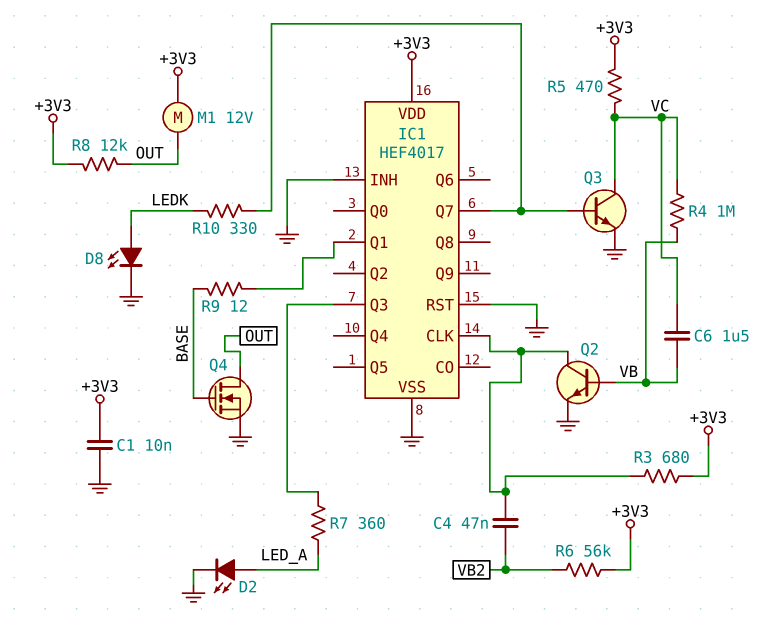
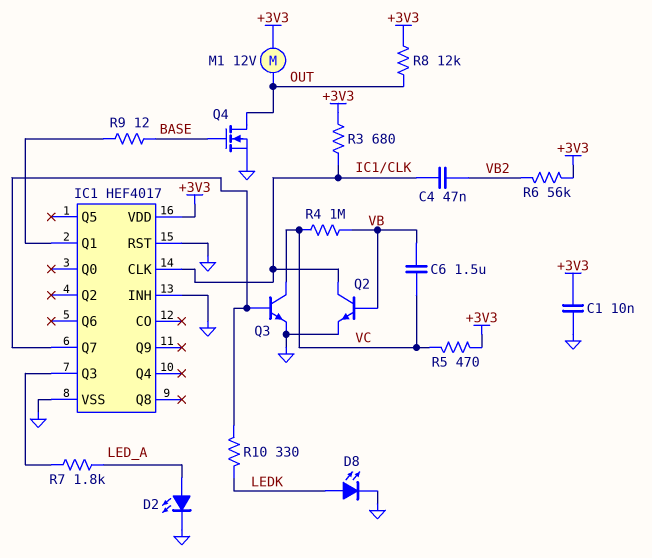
R7: 360 (IC1/Q3, LED_A) -> 1.8k (IC1/Q3, LED_A)

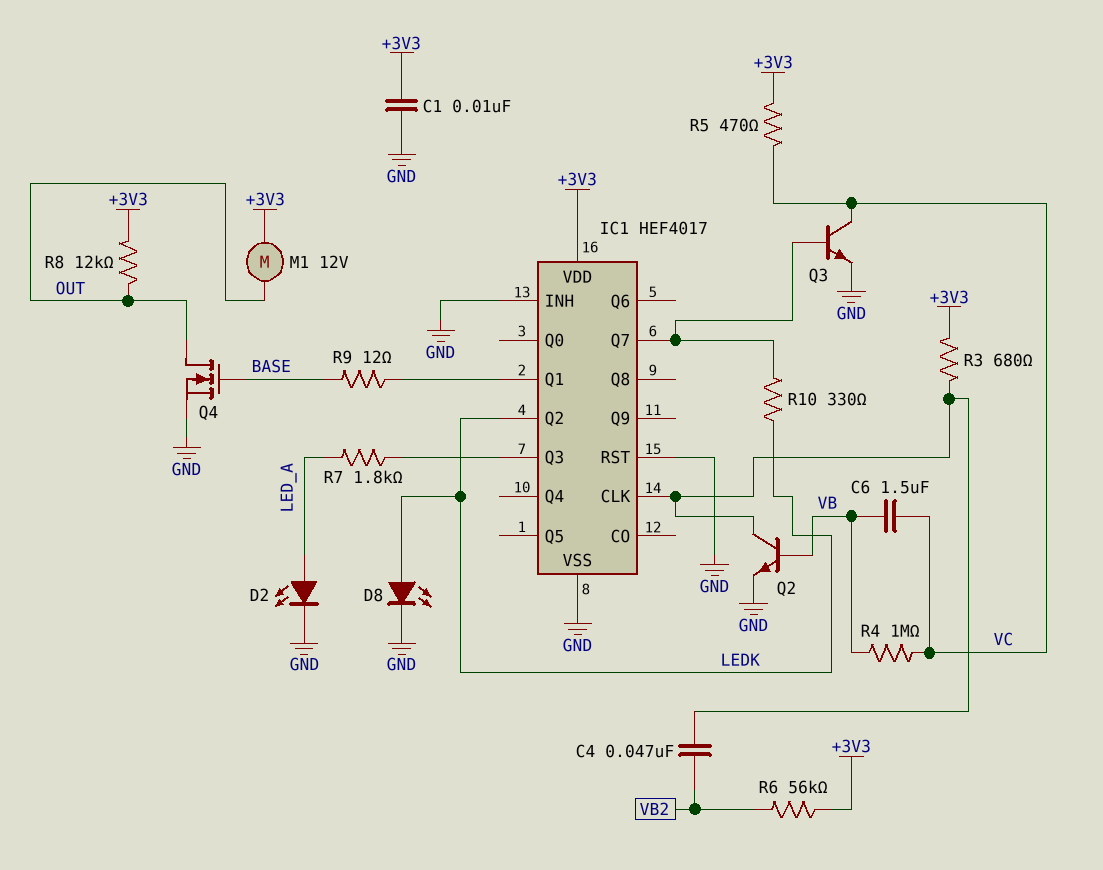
IC1 pin Q2: none -> LEDK

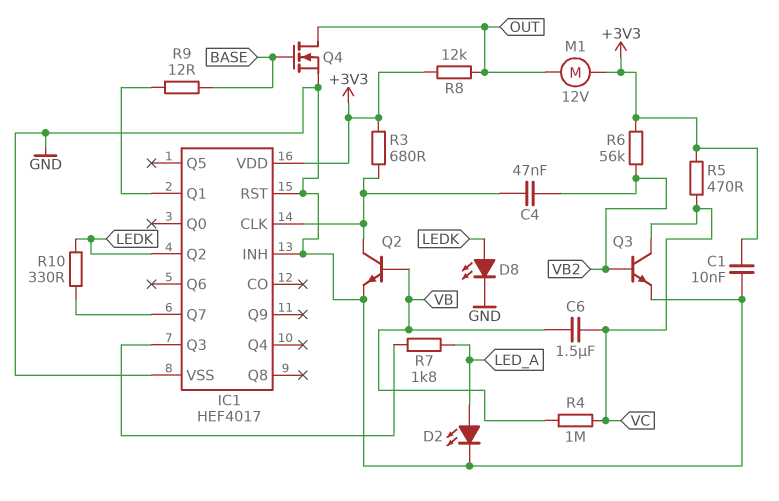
Q3: NPN (B IC1/Q7, C VC, E GND) -> NPN (B VB2, C VC, E GND)

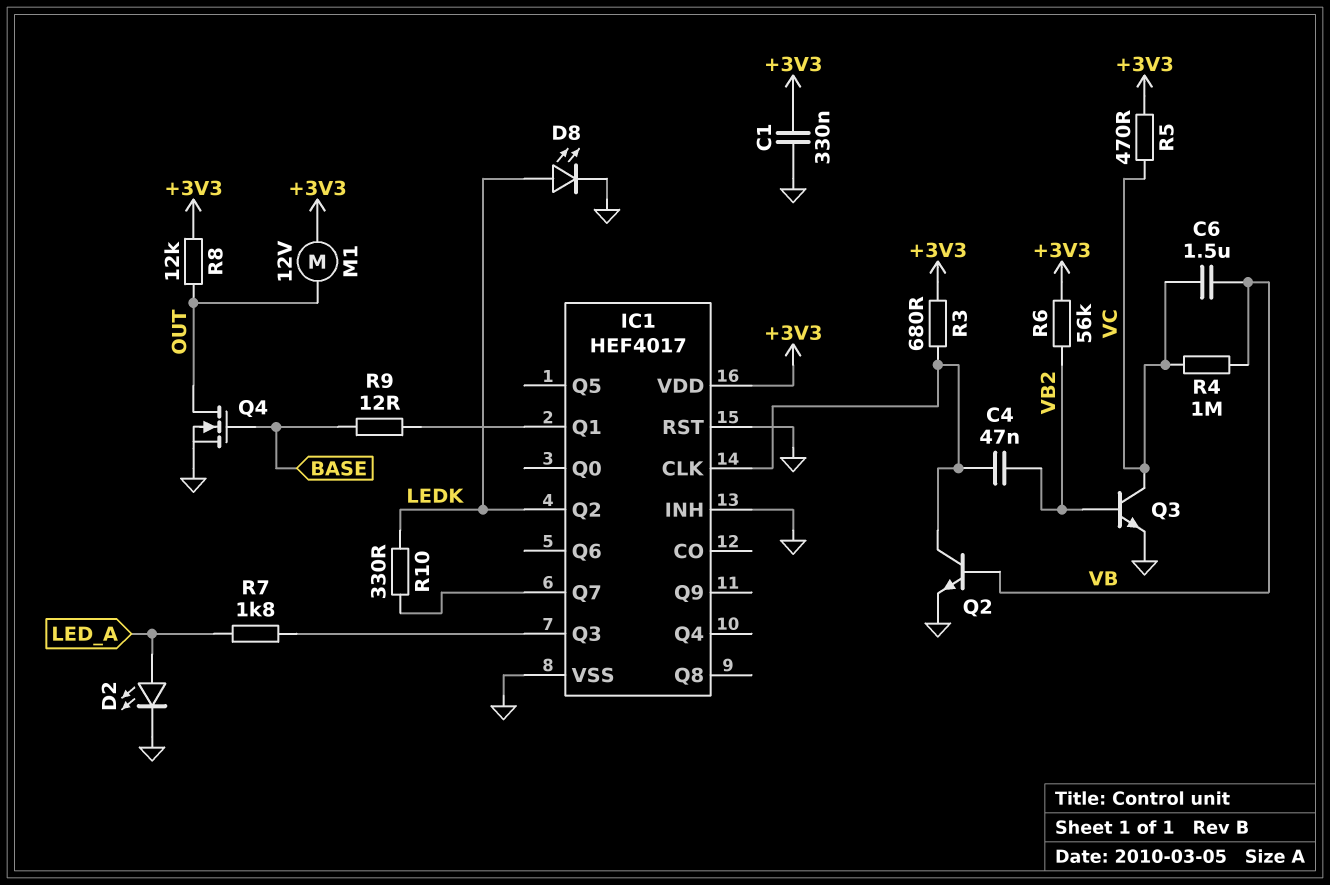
C1: 10nF (+3V3, GND) -> 330nF (+3V3, GND)

